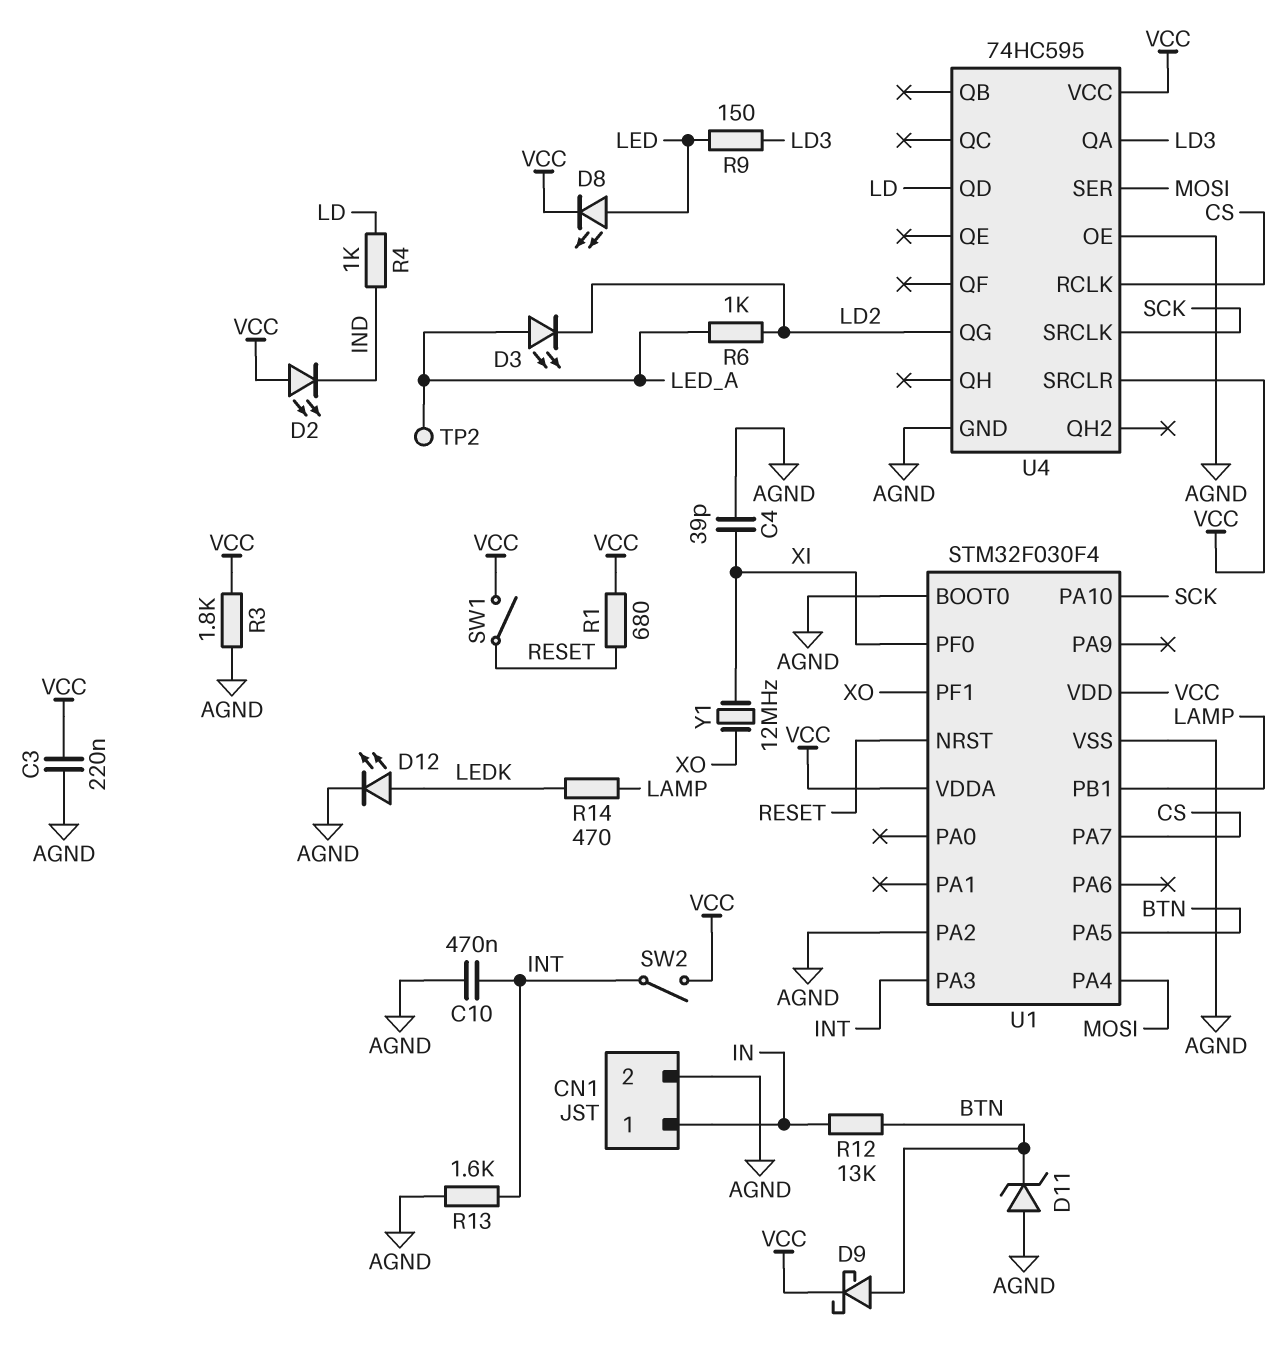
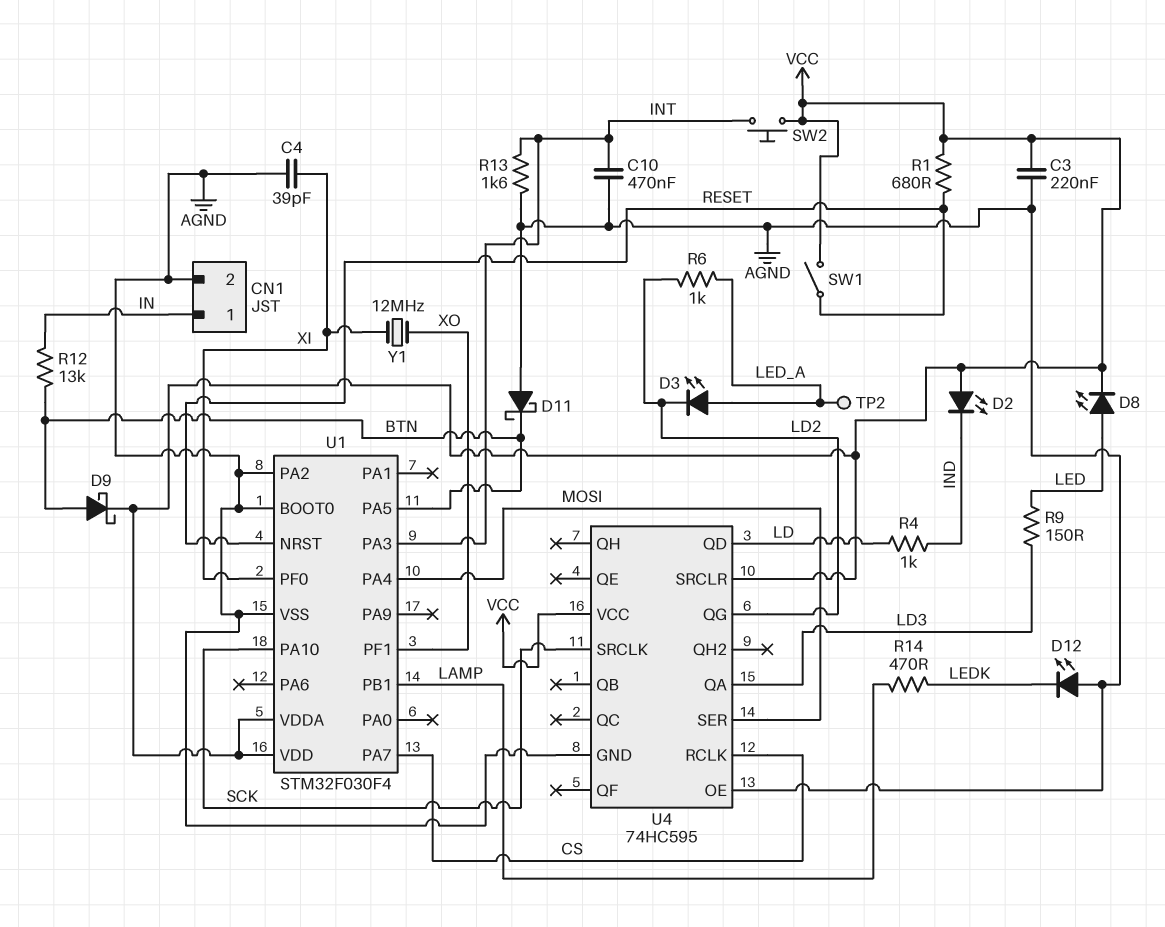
D11: zener (A AGND, K BTN) -> schottky (A AGND, K BTN)
D12: LED (A LEDK, K AGND) -> LED (A AGND, K LEDK)
R3: 1.8k (AGND, VCC) -> none
SW2: switch (INT, VCC) -> button (INT, VCC)

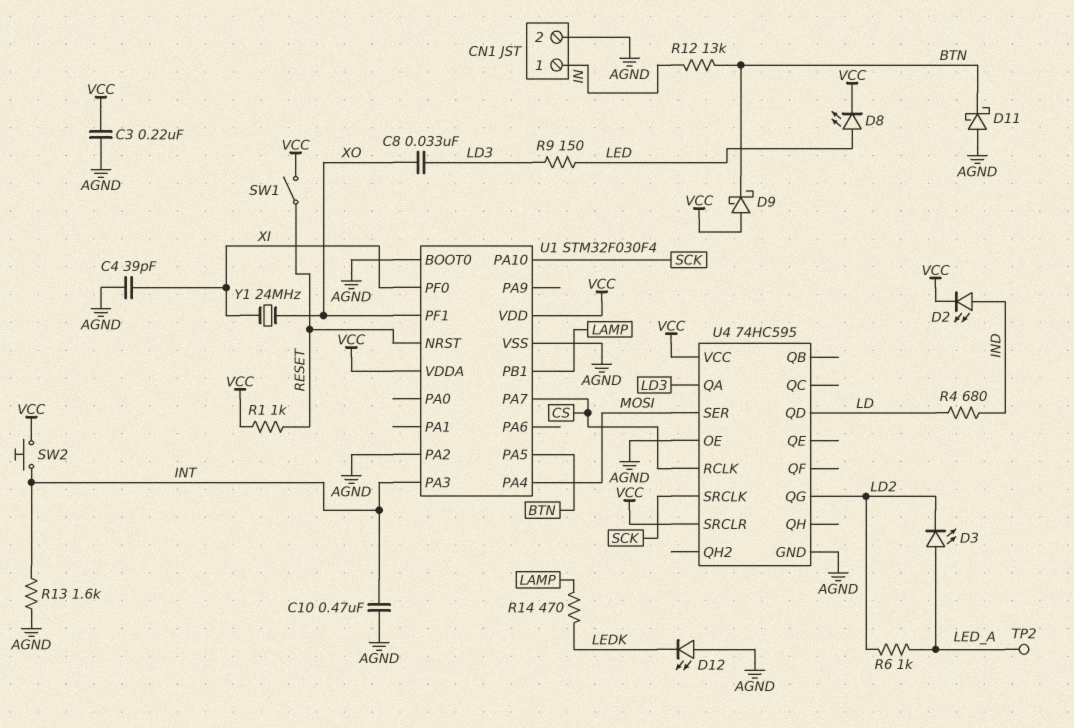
C8: none -> 33nF (LD3, XO)
D2: LED (A VCC, K IND) -> LED (A IND, K VCC)
D9: schottky (A BTN, K VCC) -> schottky (A VCC, K BTN)
R1: 680 (RESET, VCC) -> 1k (RESET, VCC)
R4: 1k (IND, LD) -> 680 (IND, LD)
Y1: 12MHz (XI, XO) -> 24MHz (XI, XO)

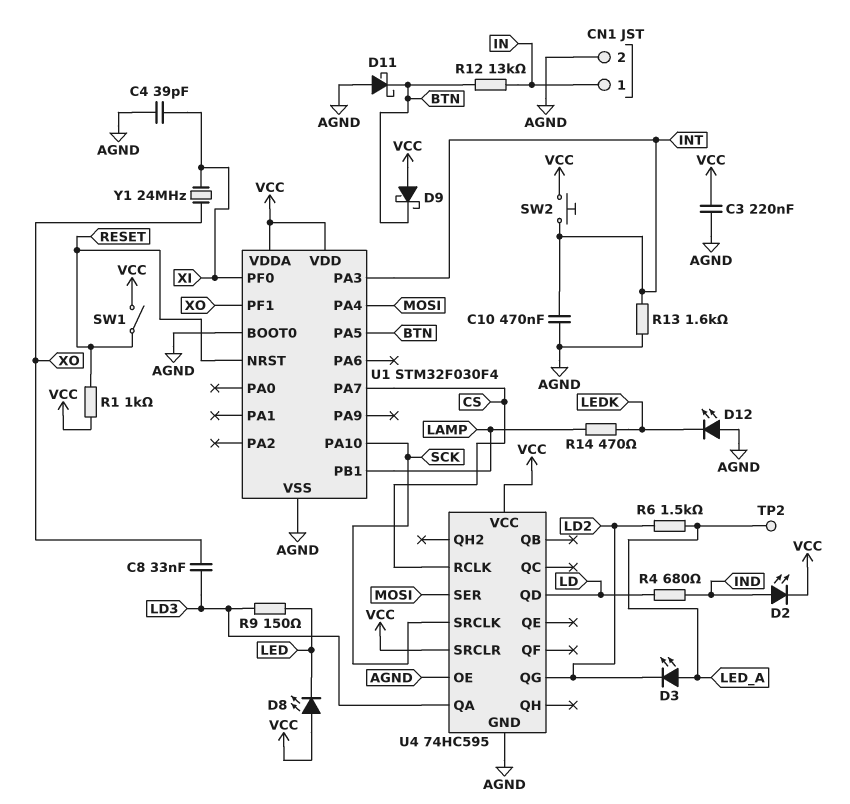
D8: LED (A LED, K VCC) -> LED (A VCC, K LED)
R6: 1k (LD2, LED_A) -> 1.5k (LD2, LED_A)
U1 pin PA2: AGND -> none

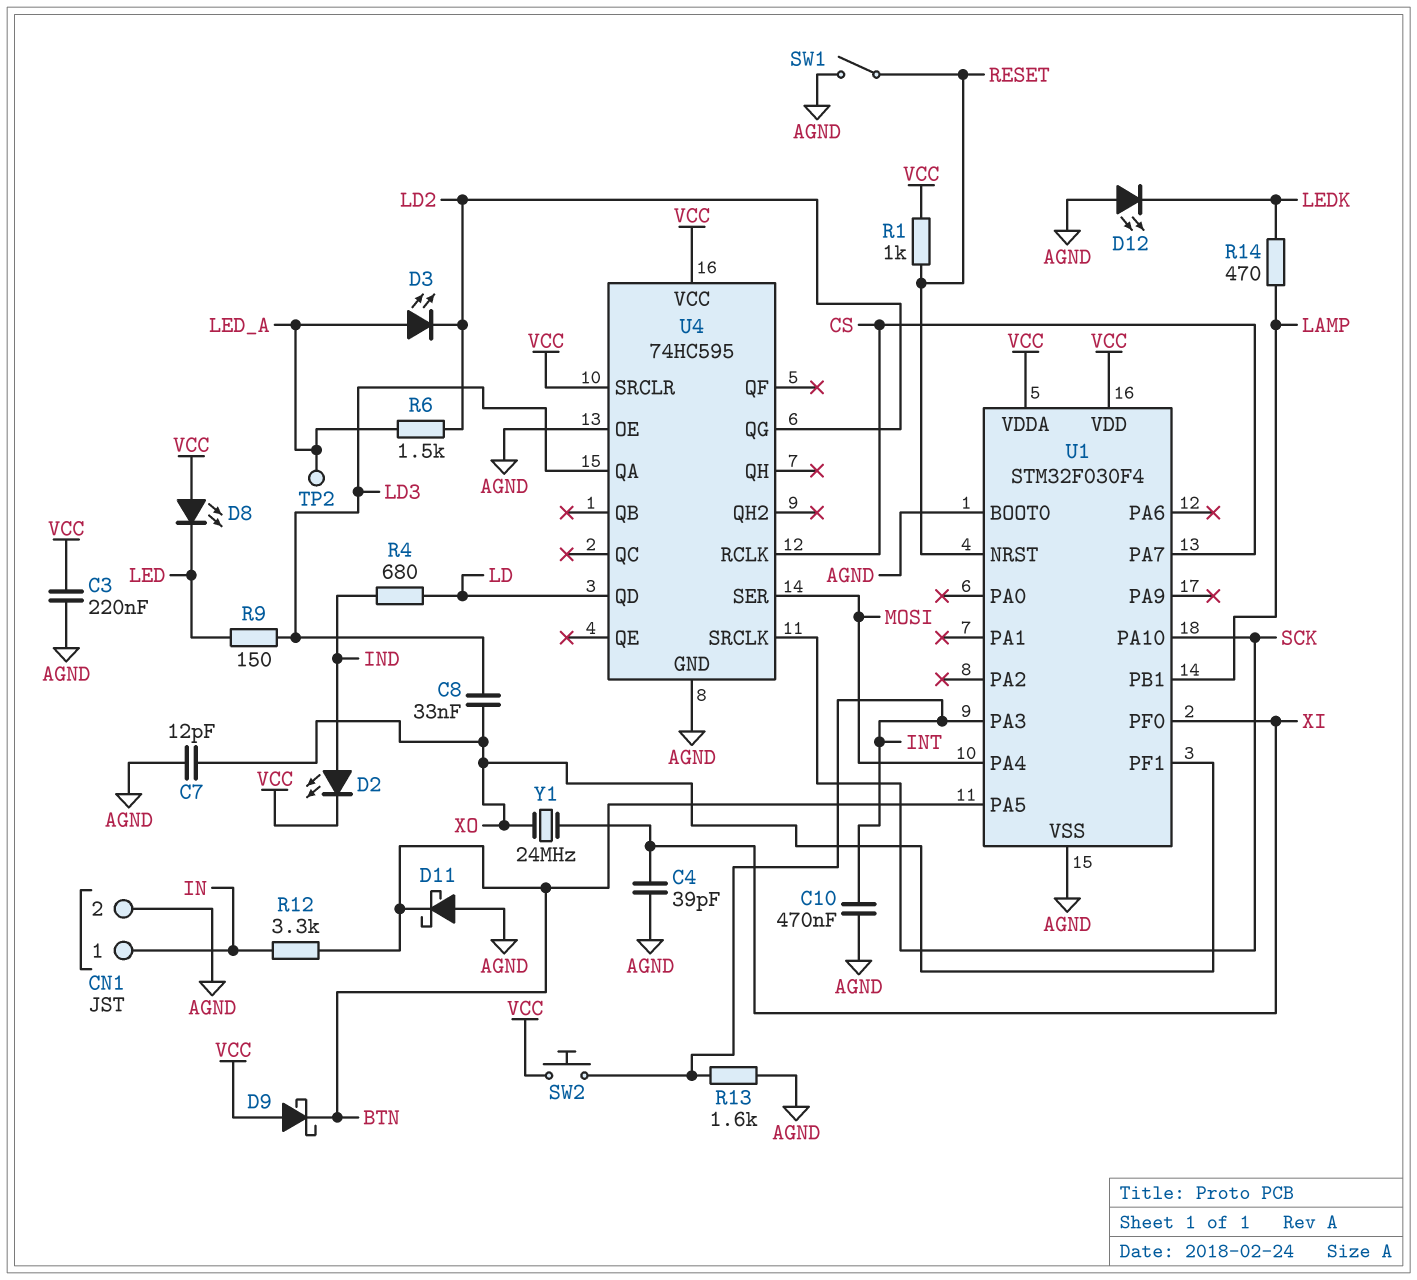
C7: none -> 12pF (AGND, XO)
R12: 13k (BTN, IN) -> 3.3k (BTN, IN)
SW1: switch (RESET, VCC) -> switch (AGND, RESET)

